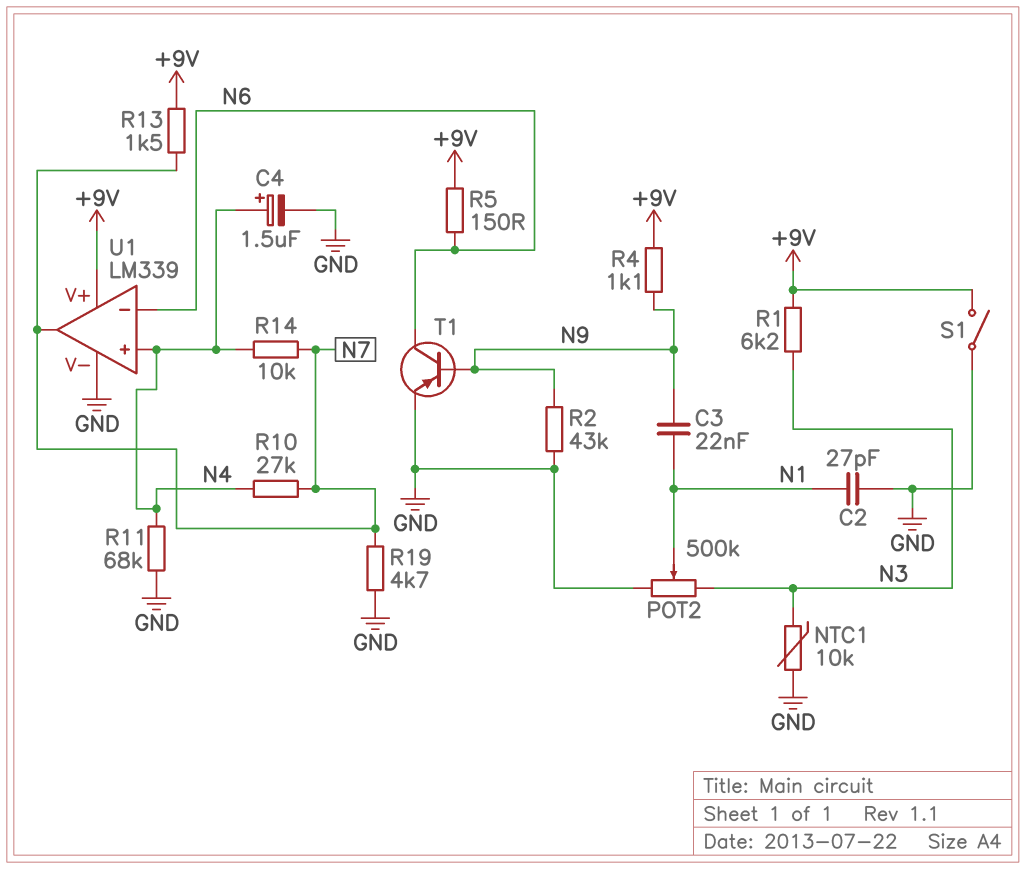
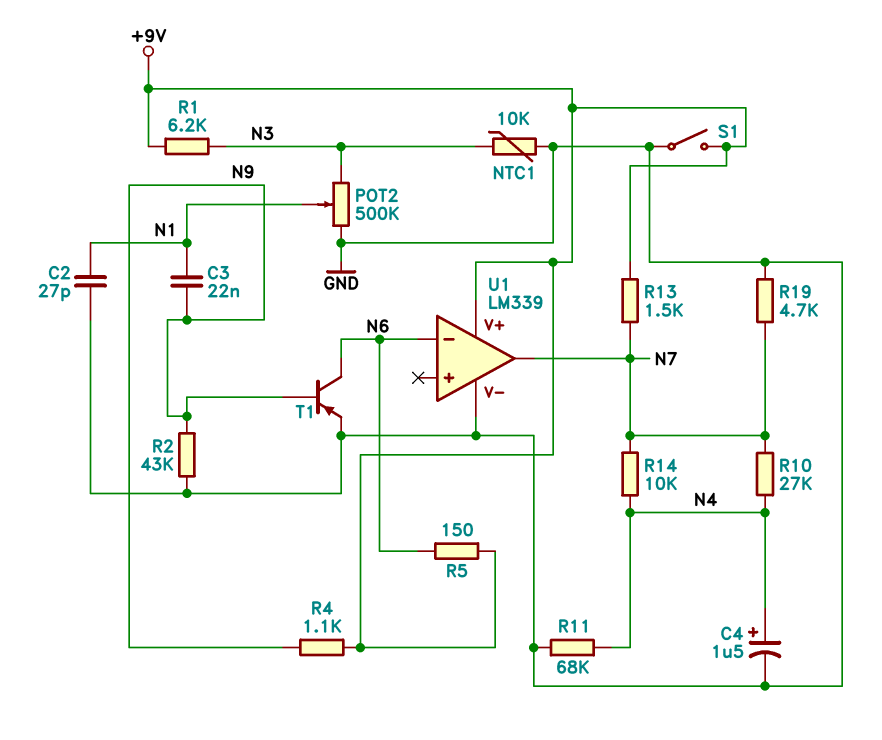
U1 pin in+: N4 -> none

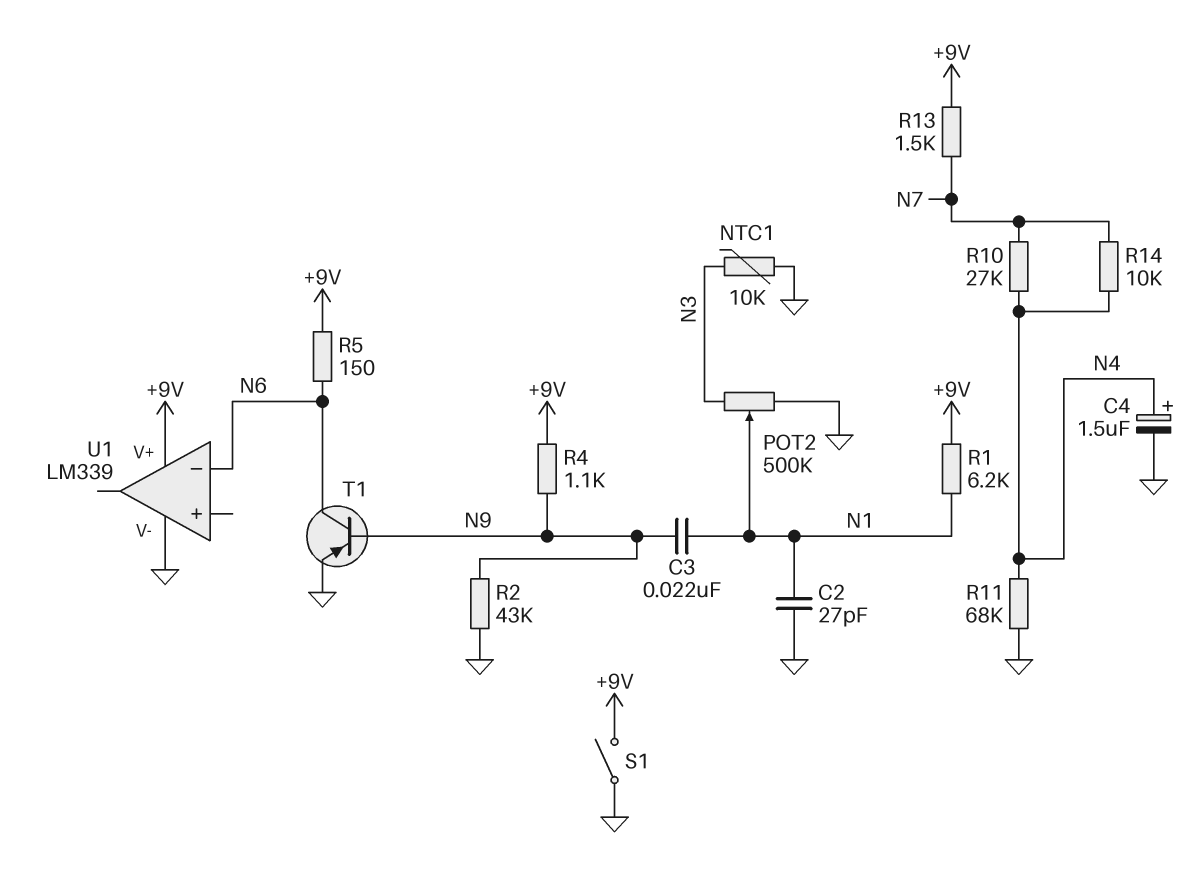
R1: 6.2k (+9V, N3) -> 6.2k (+9V, N1)
R19: 4.7k (GND, N7) -> none
U1 pin out: N7 -> none

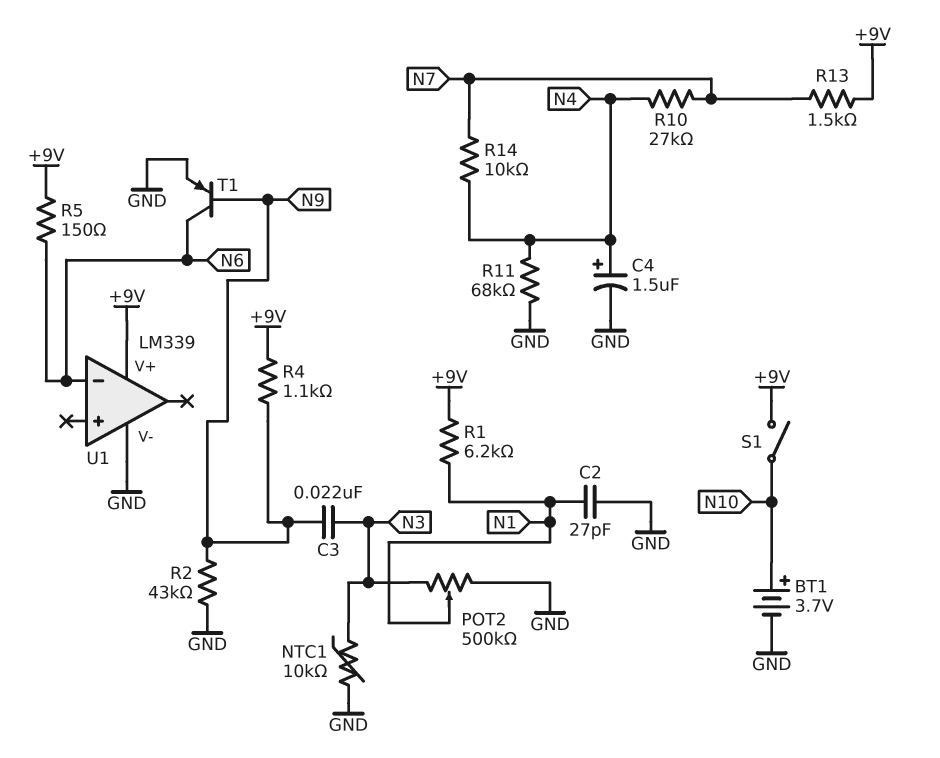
BT1: none -> 3.7V (plus N10, minus GND)
C3: 22nF (N1, N9) -> 22nF (N3, N9)
S1: switch (+9V, GND) -> switch (+9V, N10)

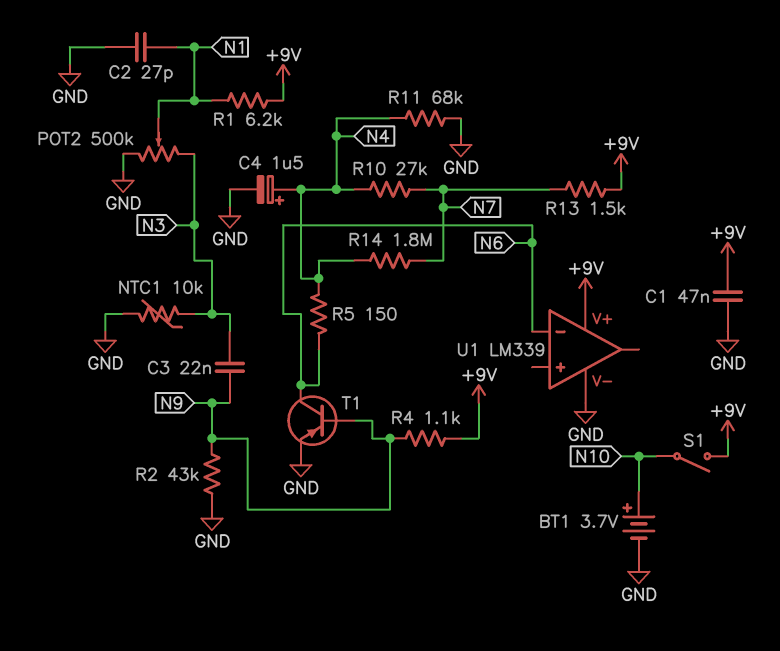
C1: none -> 47nF (+9V, GND)
R5: 150 (+9V, N6) -> 150 (N4, N6)
R14: 10k (N4, N7) -> 1.8M (N4, N7)

